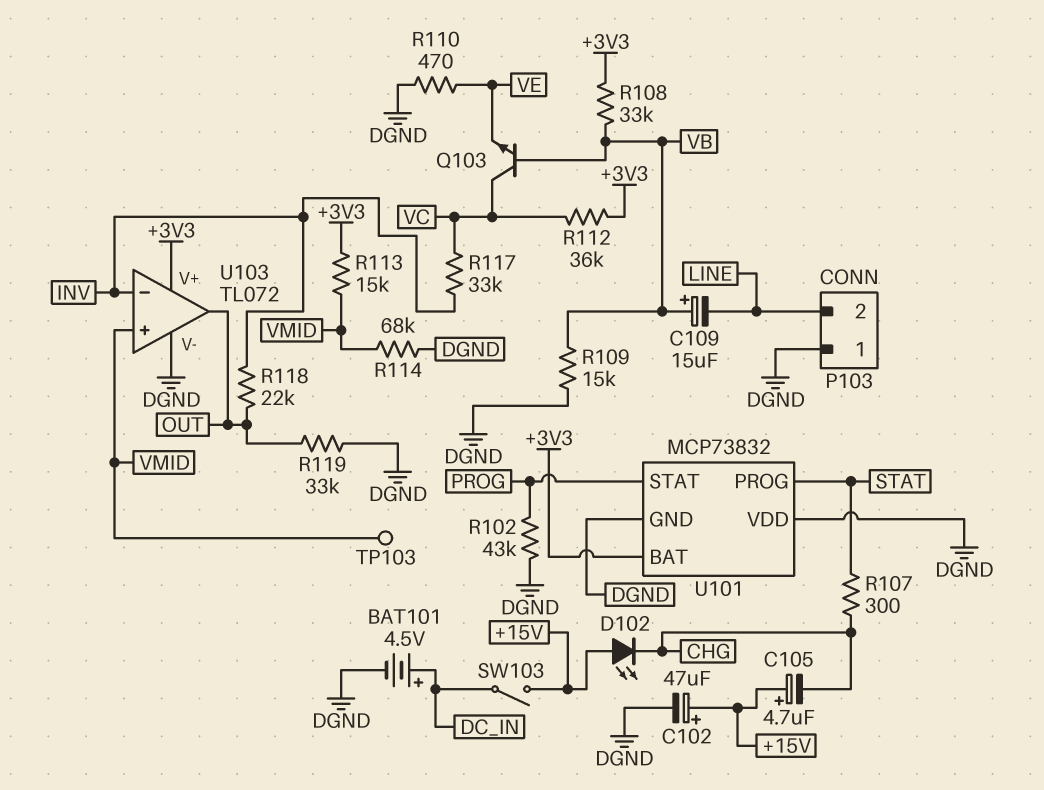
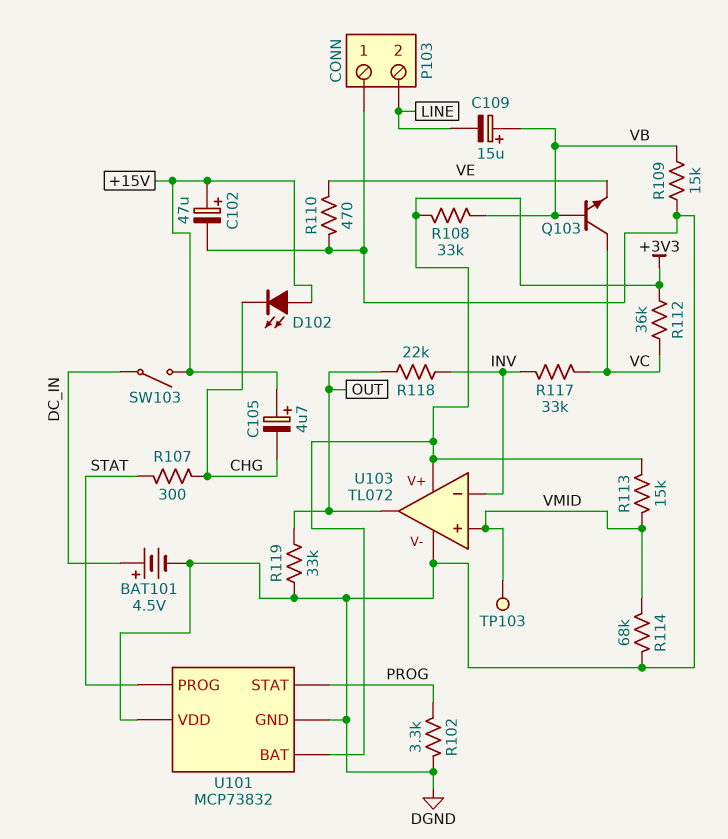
R102: 43k (DGND, PROG) -> 3.3k (DGND, PROG)

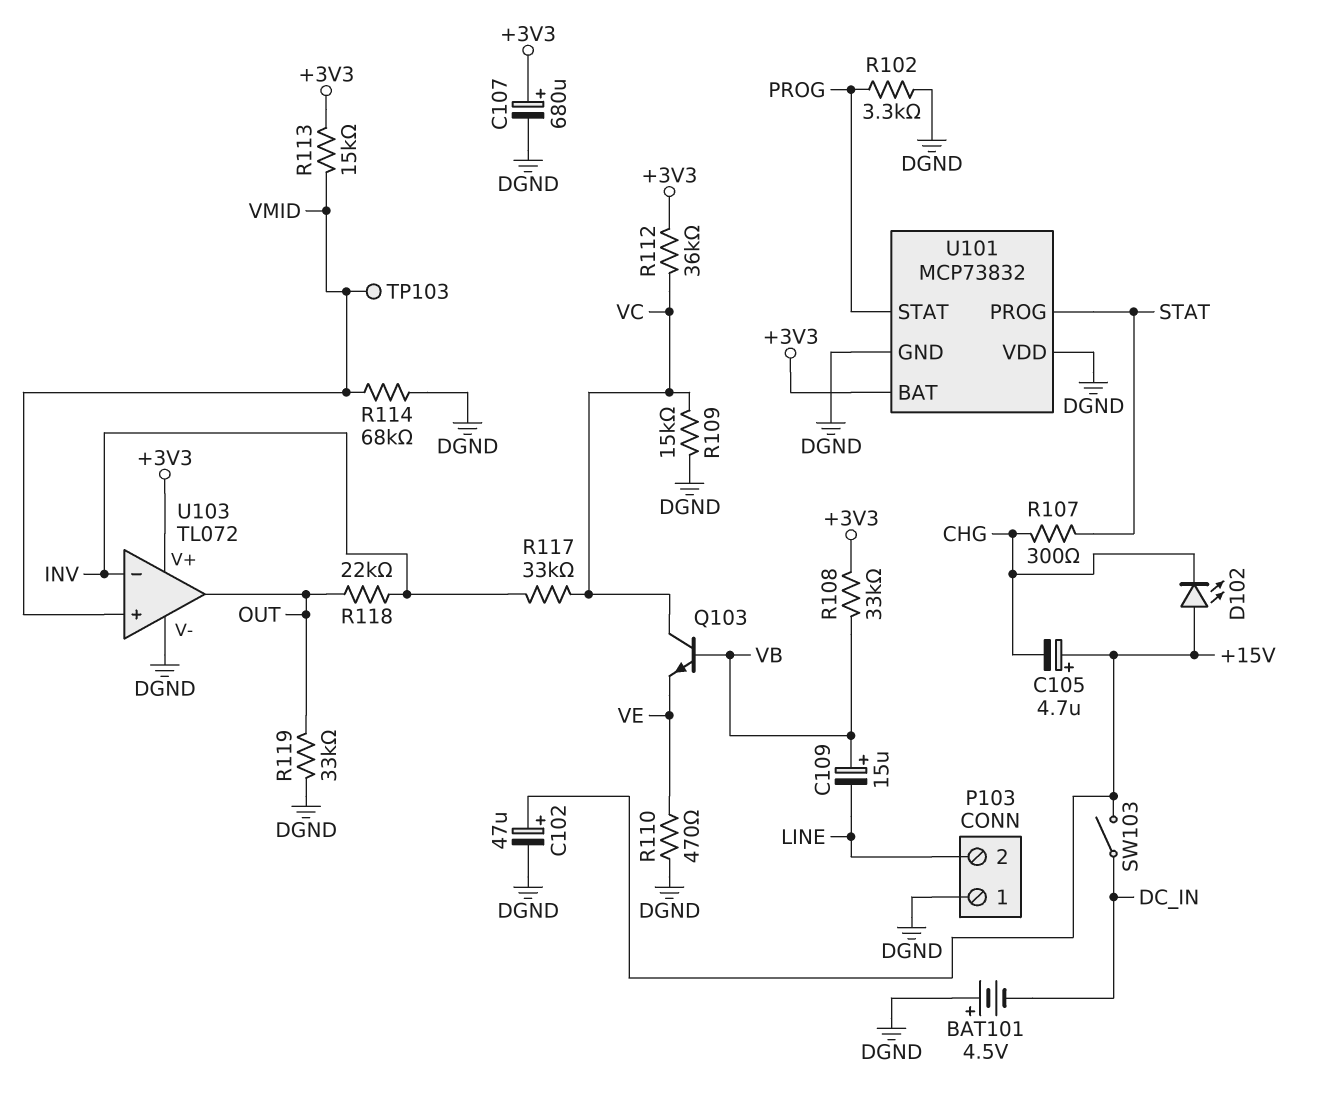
BAT101: 4.5V (plus DC_IN, minus DGND) -> 4.5V (plus DGND, minus DC_IN)
C107: none -> 680uF (plus +3V3, minus DGND)
R109: 15k (DGND, VB) -> 15k (DGND, VC)

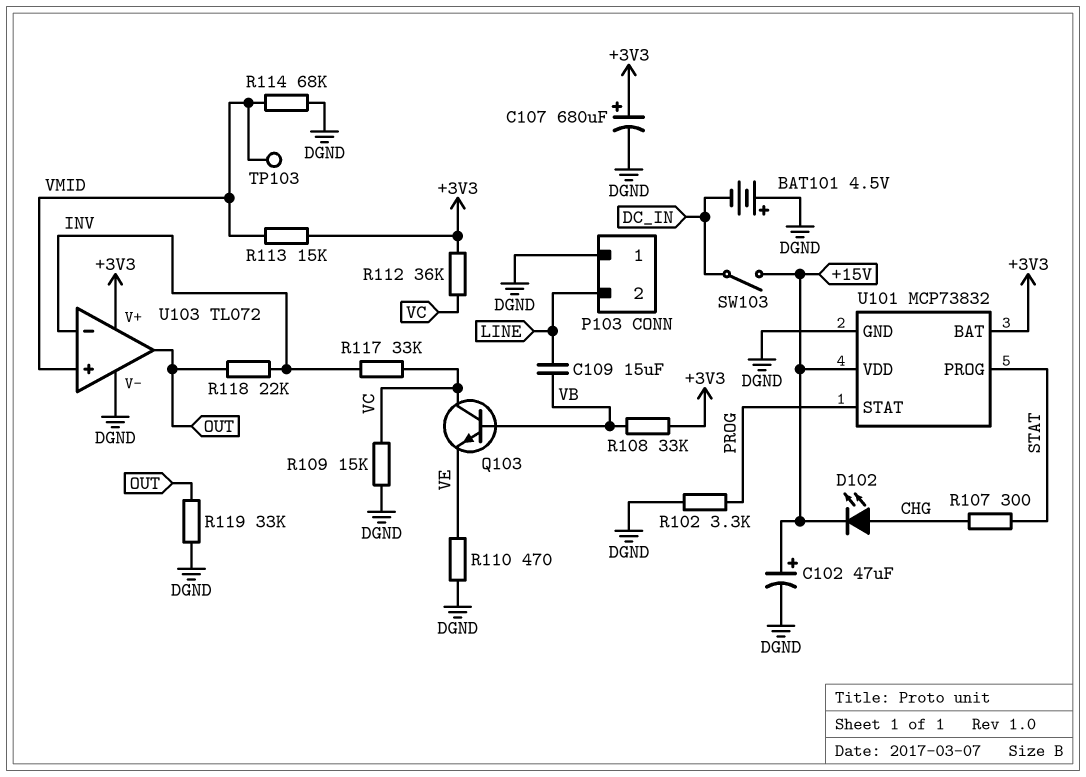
C105: 4.7uF (plus +15V, minus CHG) -> none
C109: 15uF (plus VB, minus LINE) -> 15uF (LINE, VB)
D102: LED (A +15V, K CHG) -> LED (A CHG, K +15V)
U101 pin VDD: DGND -> +15V

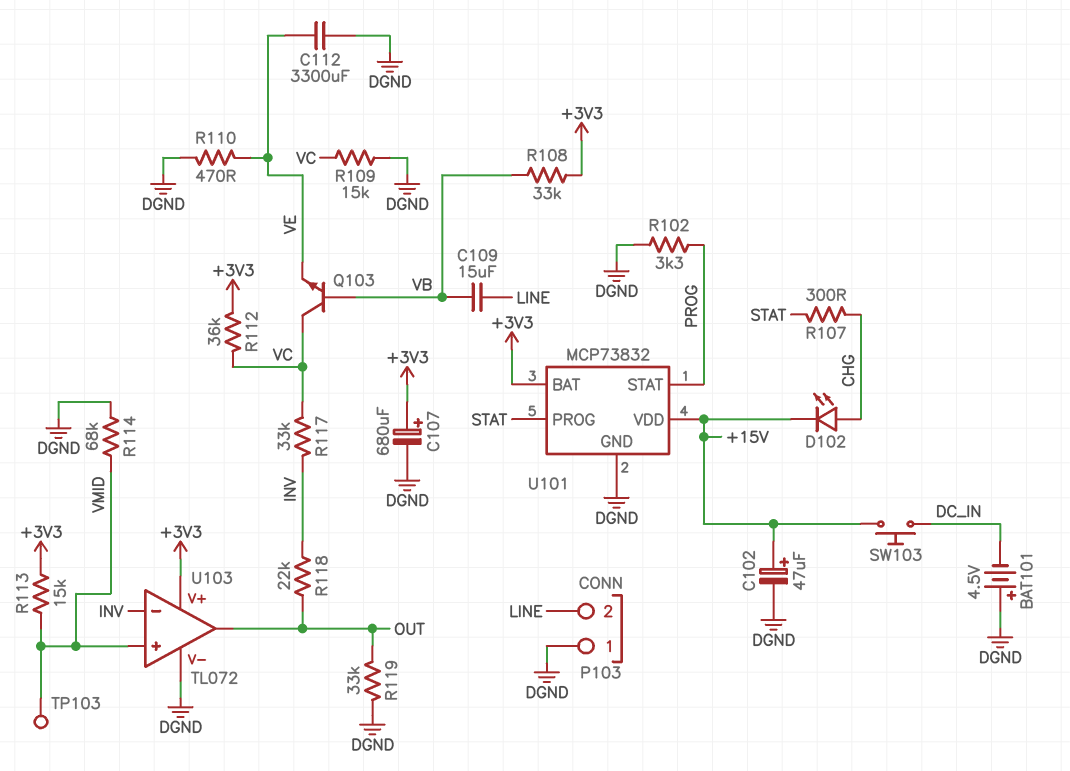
C112: none -> 3300uF (DGND, VE)
SW103: switch (+15V, DC_IN) -> button (+15V, DC_IN)

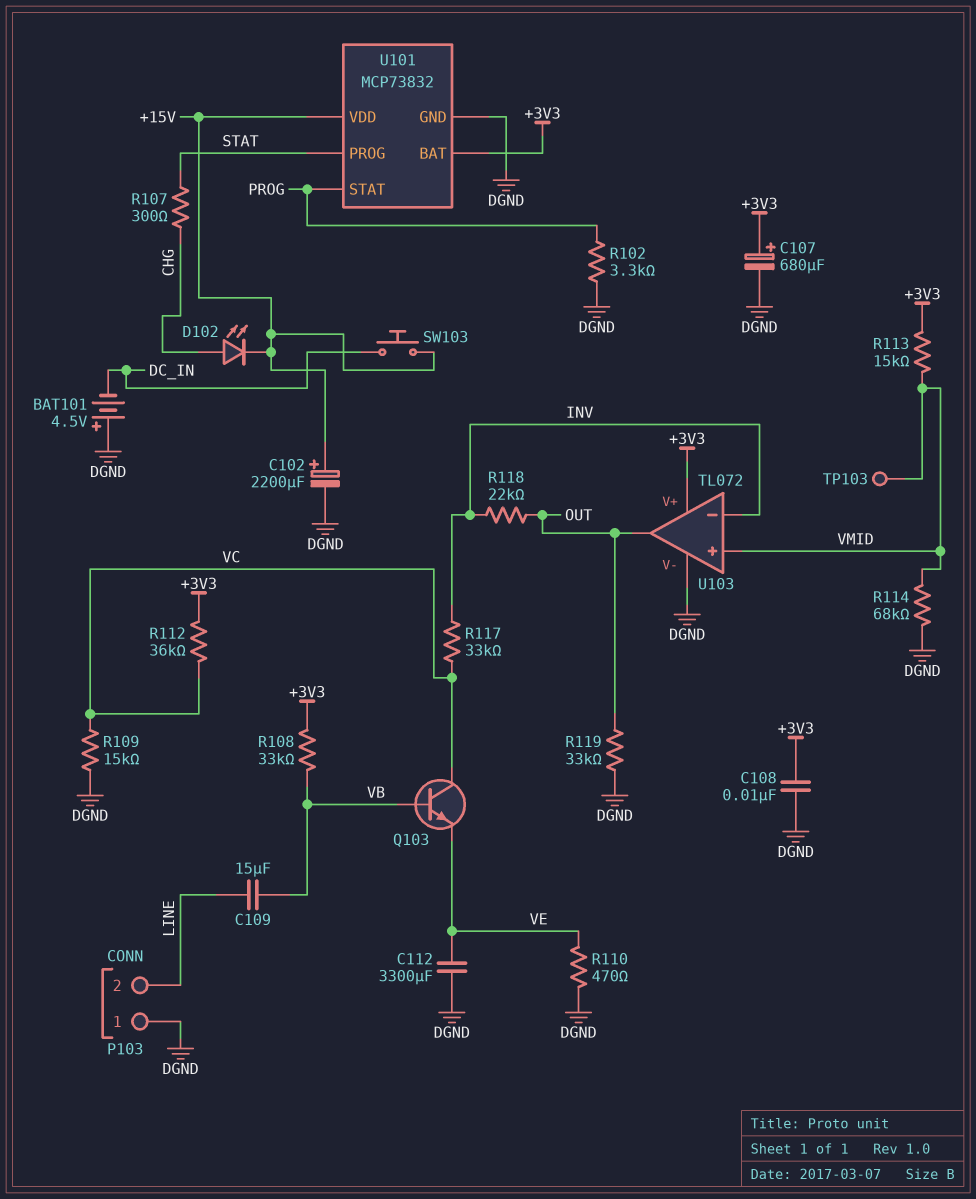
C102: 47uF (plus +15V, minus DGND) -> 2200uF (plus +15V, minus DGND)
C108: none -> 10nF (+3V3, DGND)

